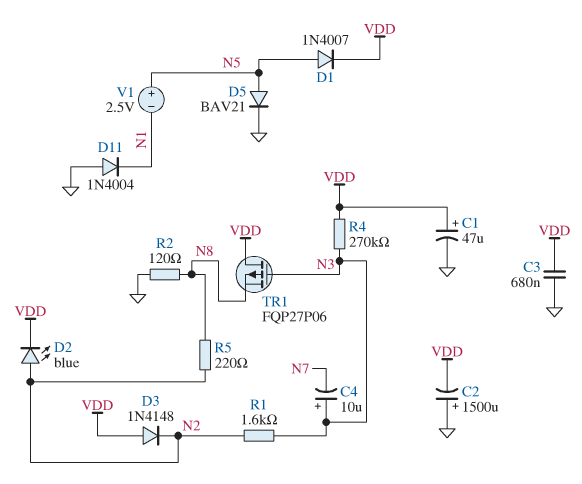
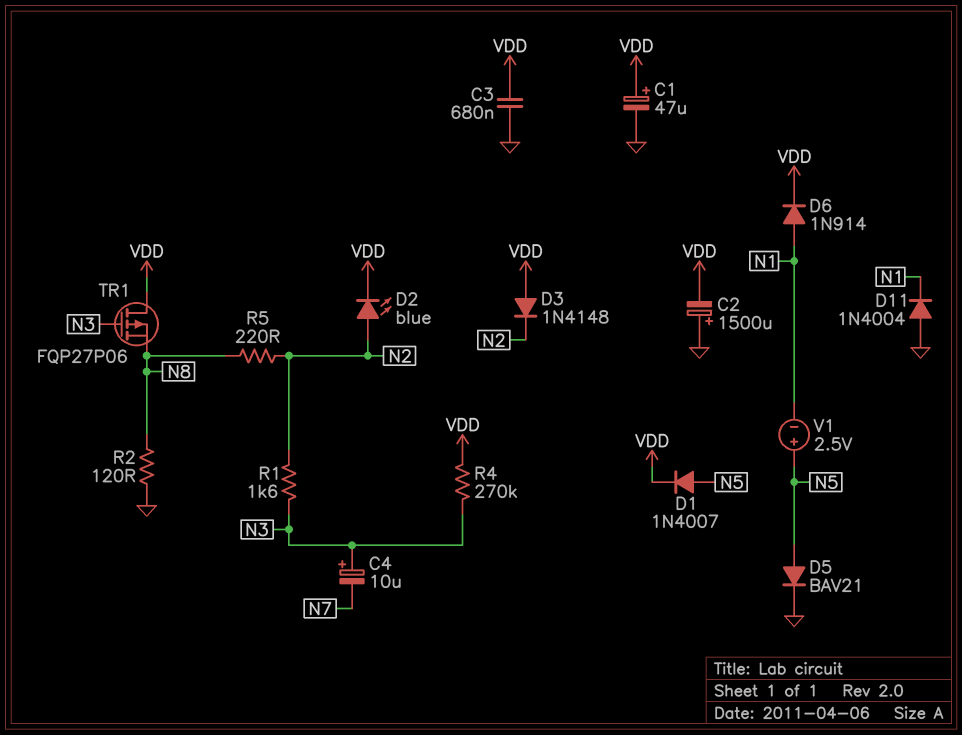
D6: none -> diode 1N914 (A N1, K VDD)

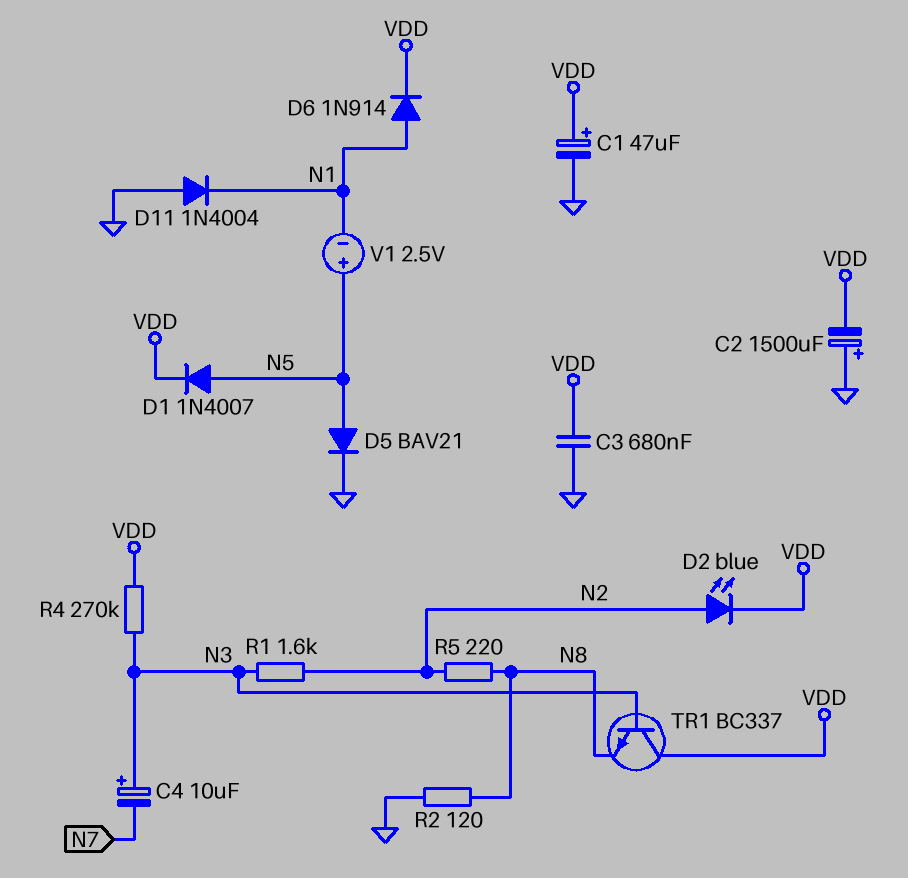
D3: diode 1N4148 (A VDD, K N2) -> none
TR1: PMOS FQP27P06 (G N3, D VDD, S N8) -> NPN BC337 (B N3, C VDD, E N8)

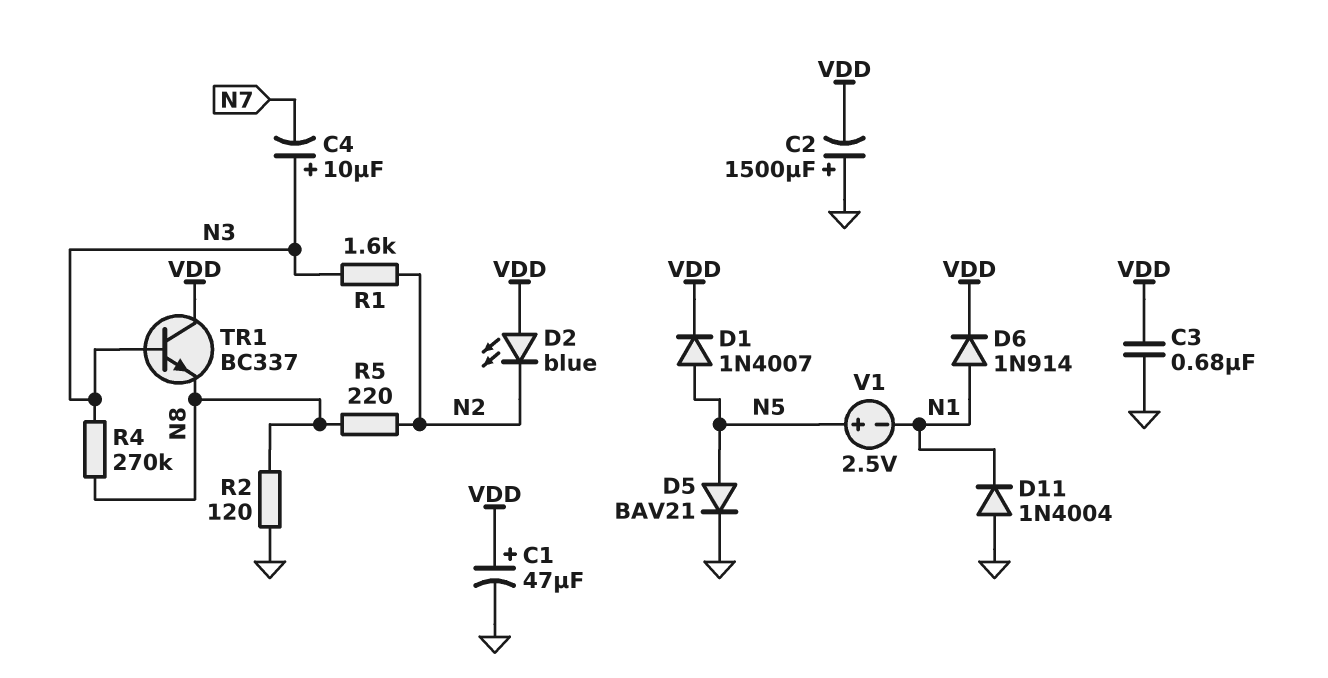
D2: LED blue (A N2, K VDD) -> LED blue (A VDD, K N2)
R4: 270k (N3, VDD) -> 270k (N3, N8)

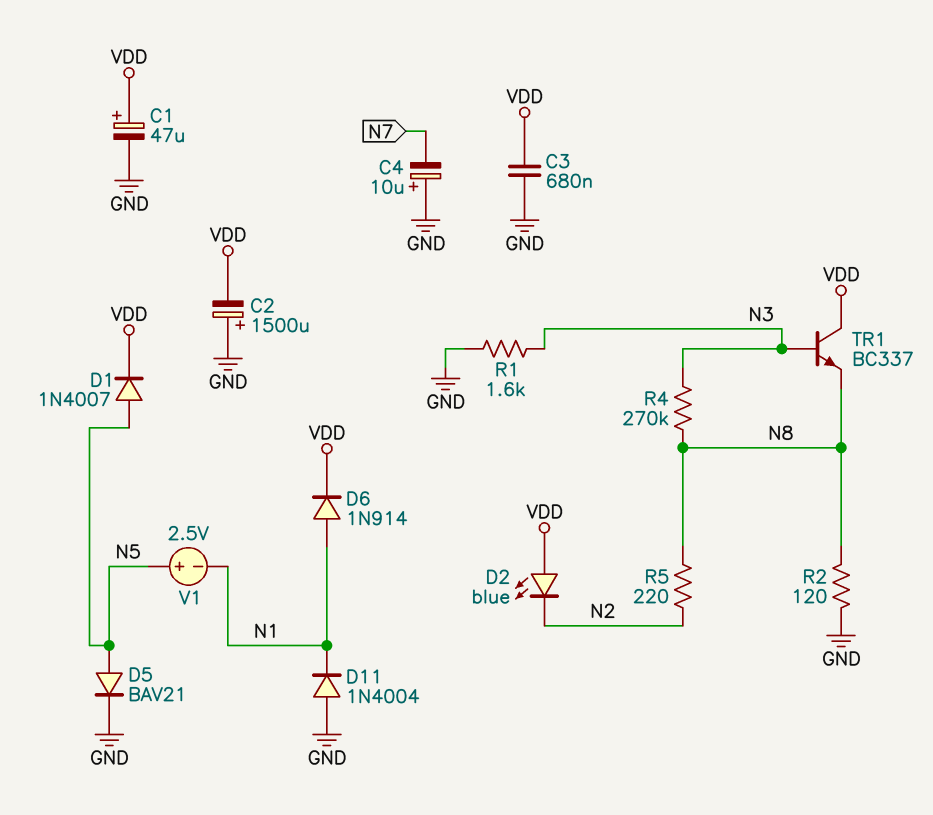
C4: 10uF (plus N3, minus N7) -> 10uF (plus GND, minus N7)
R1: 1.6k (N2, N3) -> 1.6k (GND, N3)

